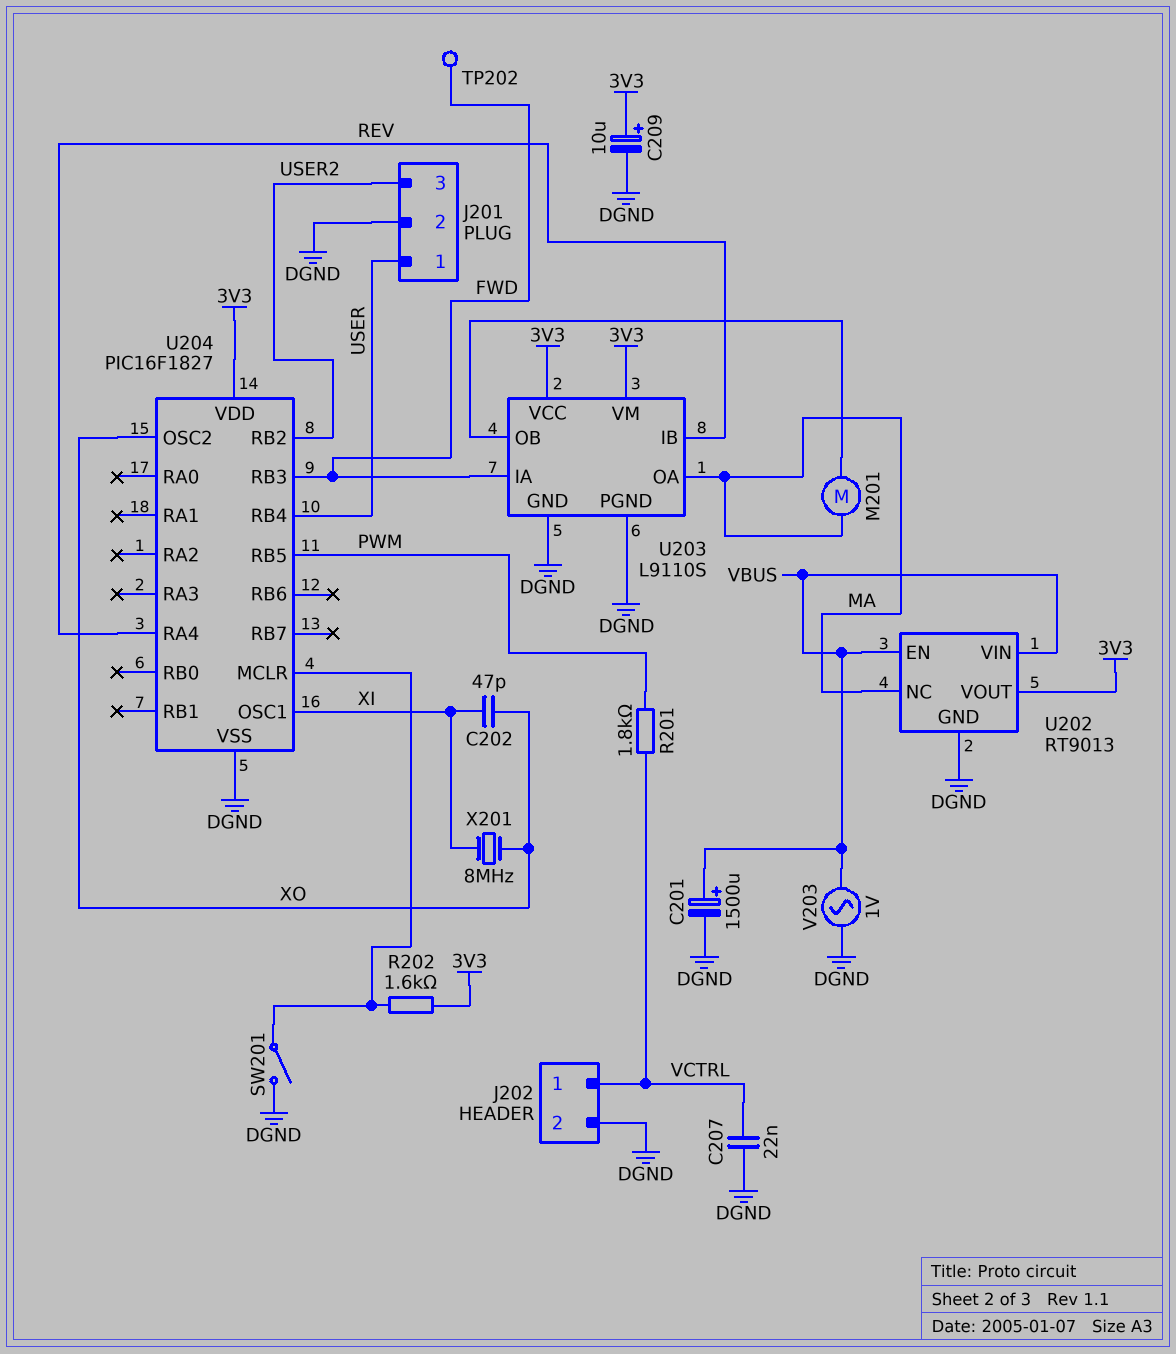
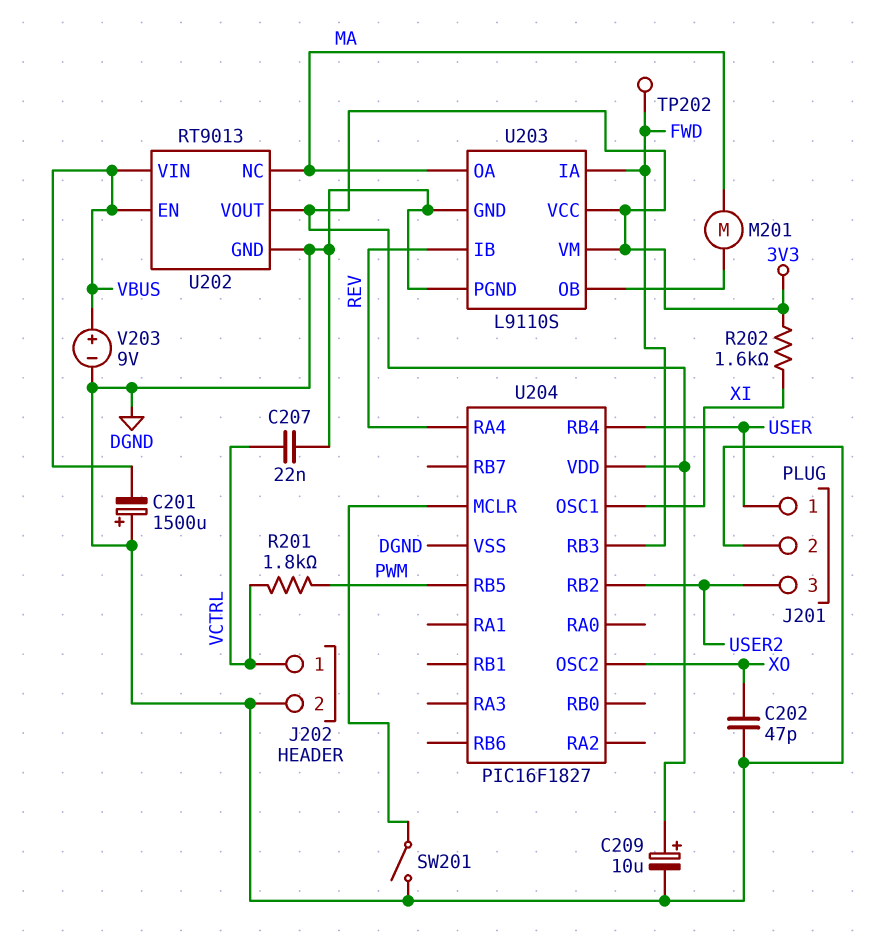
C201: 1500uF (plus VBUS, minus DGND) -> 1500uF (plus DGND, minus VBUS)
C202: 47pF (XI, XO) -> 47pF (DGND, XO)
R202: 1.6k (3V3, U204/MCLR) -> 1.6k (3V3, XI)
V203: AC 1V (DGND, VBUS) -> 9V (plus VBUS, minus DGND)
X201: 8MHz (XI, XO) -> none

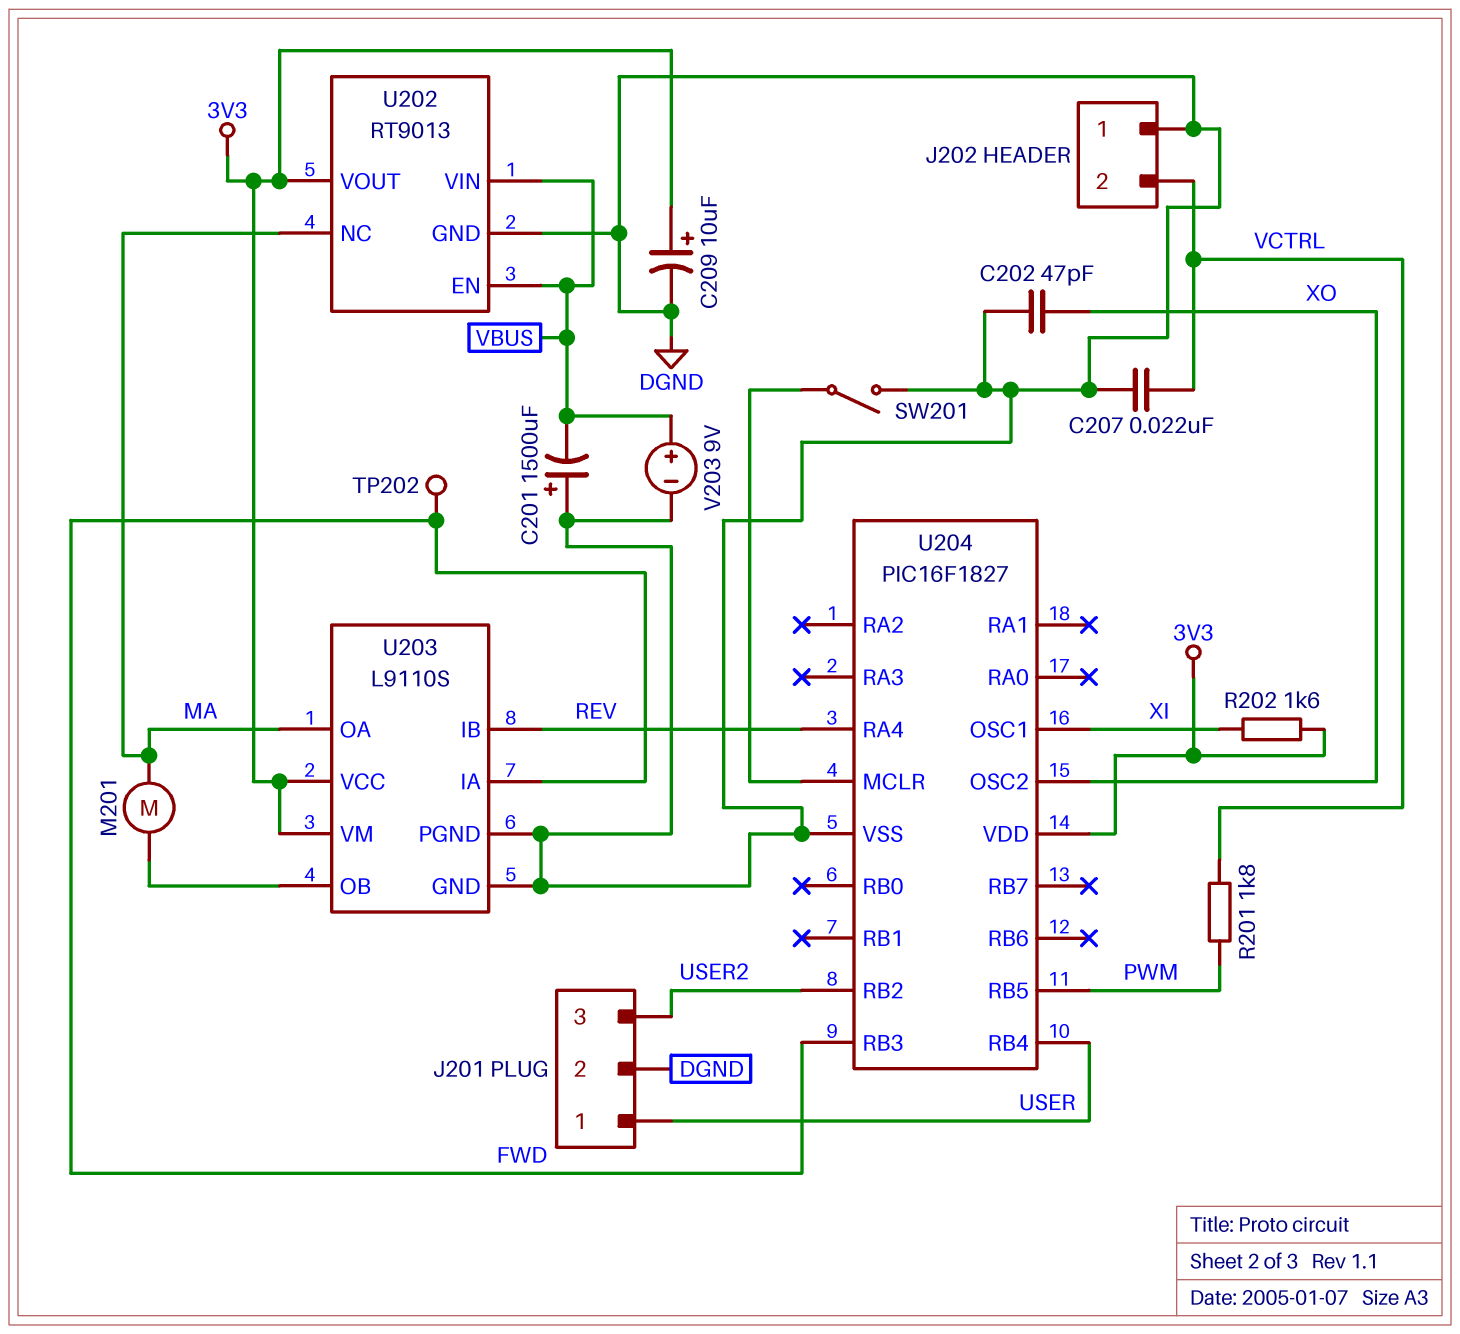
J202 pin 1: VCTRL -> DGND
J202 pin 2: DGND -> VCTRL

